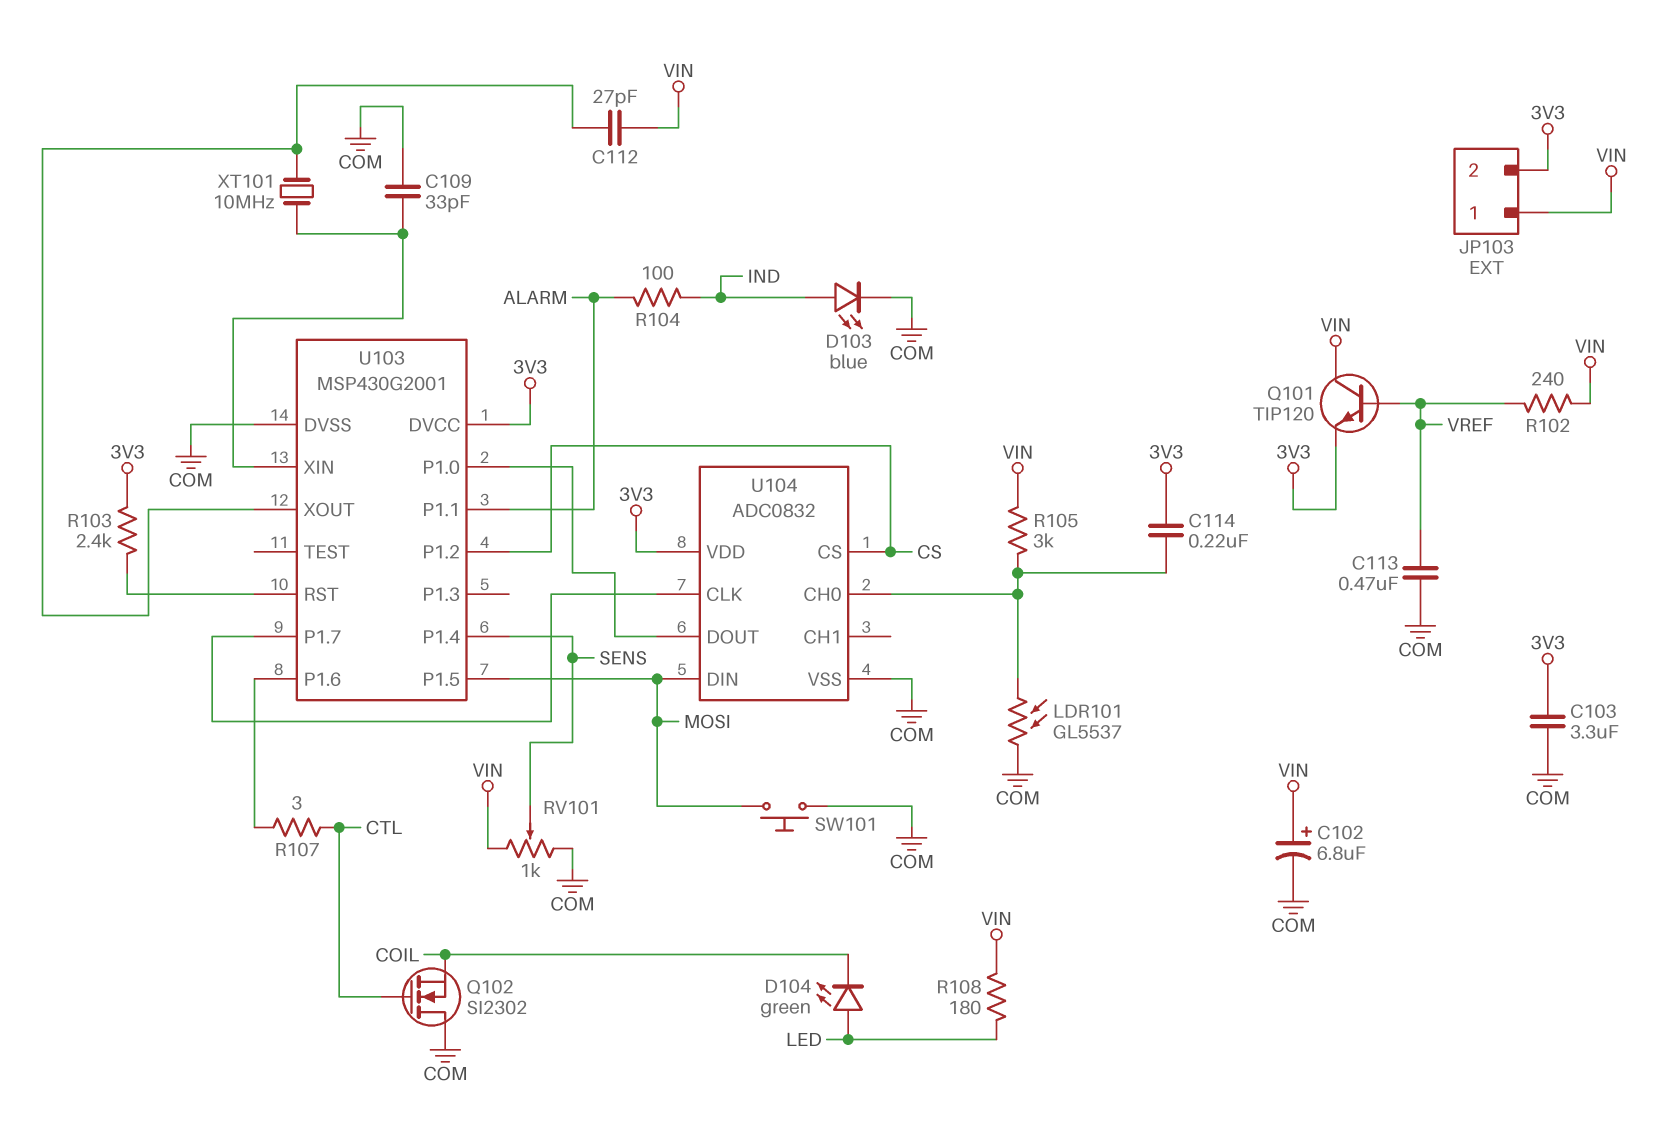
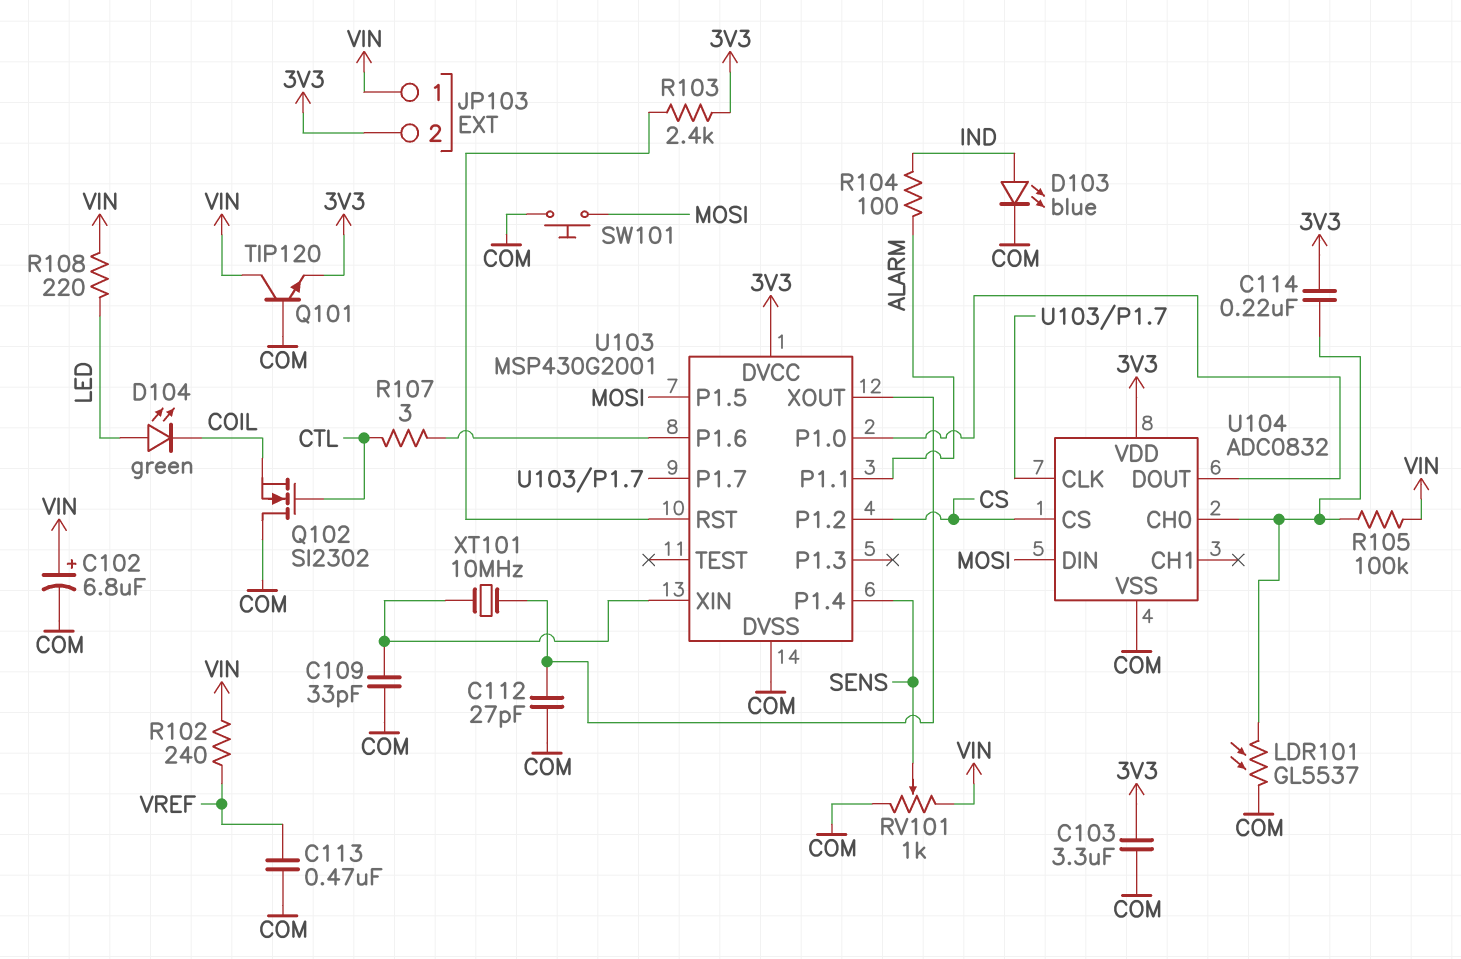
C112: 27pF (U103/XOUT, VIN) -> 27pF (COM, U103/XOUT)
Q101: NPN TIP120 (B VREF, C VIN, E 3V3) -> NPN TIP120 (B COM, C VIN, E 3V3)
R105: 3k (U104/CH0, VIN) -> 100k (U104/CH0, VIN)
R108: 180 (LED, VIN) -> 220 (LED, VIN)

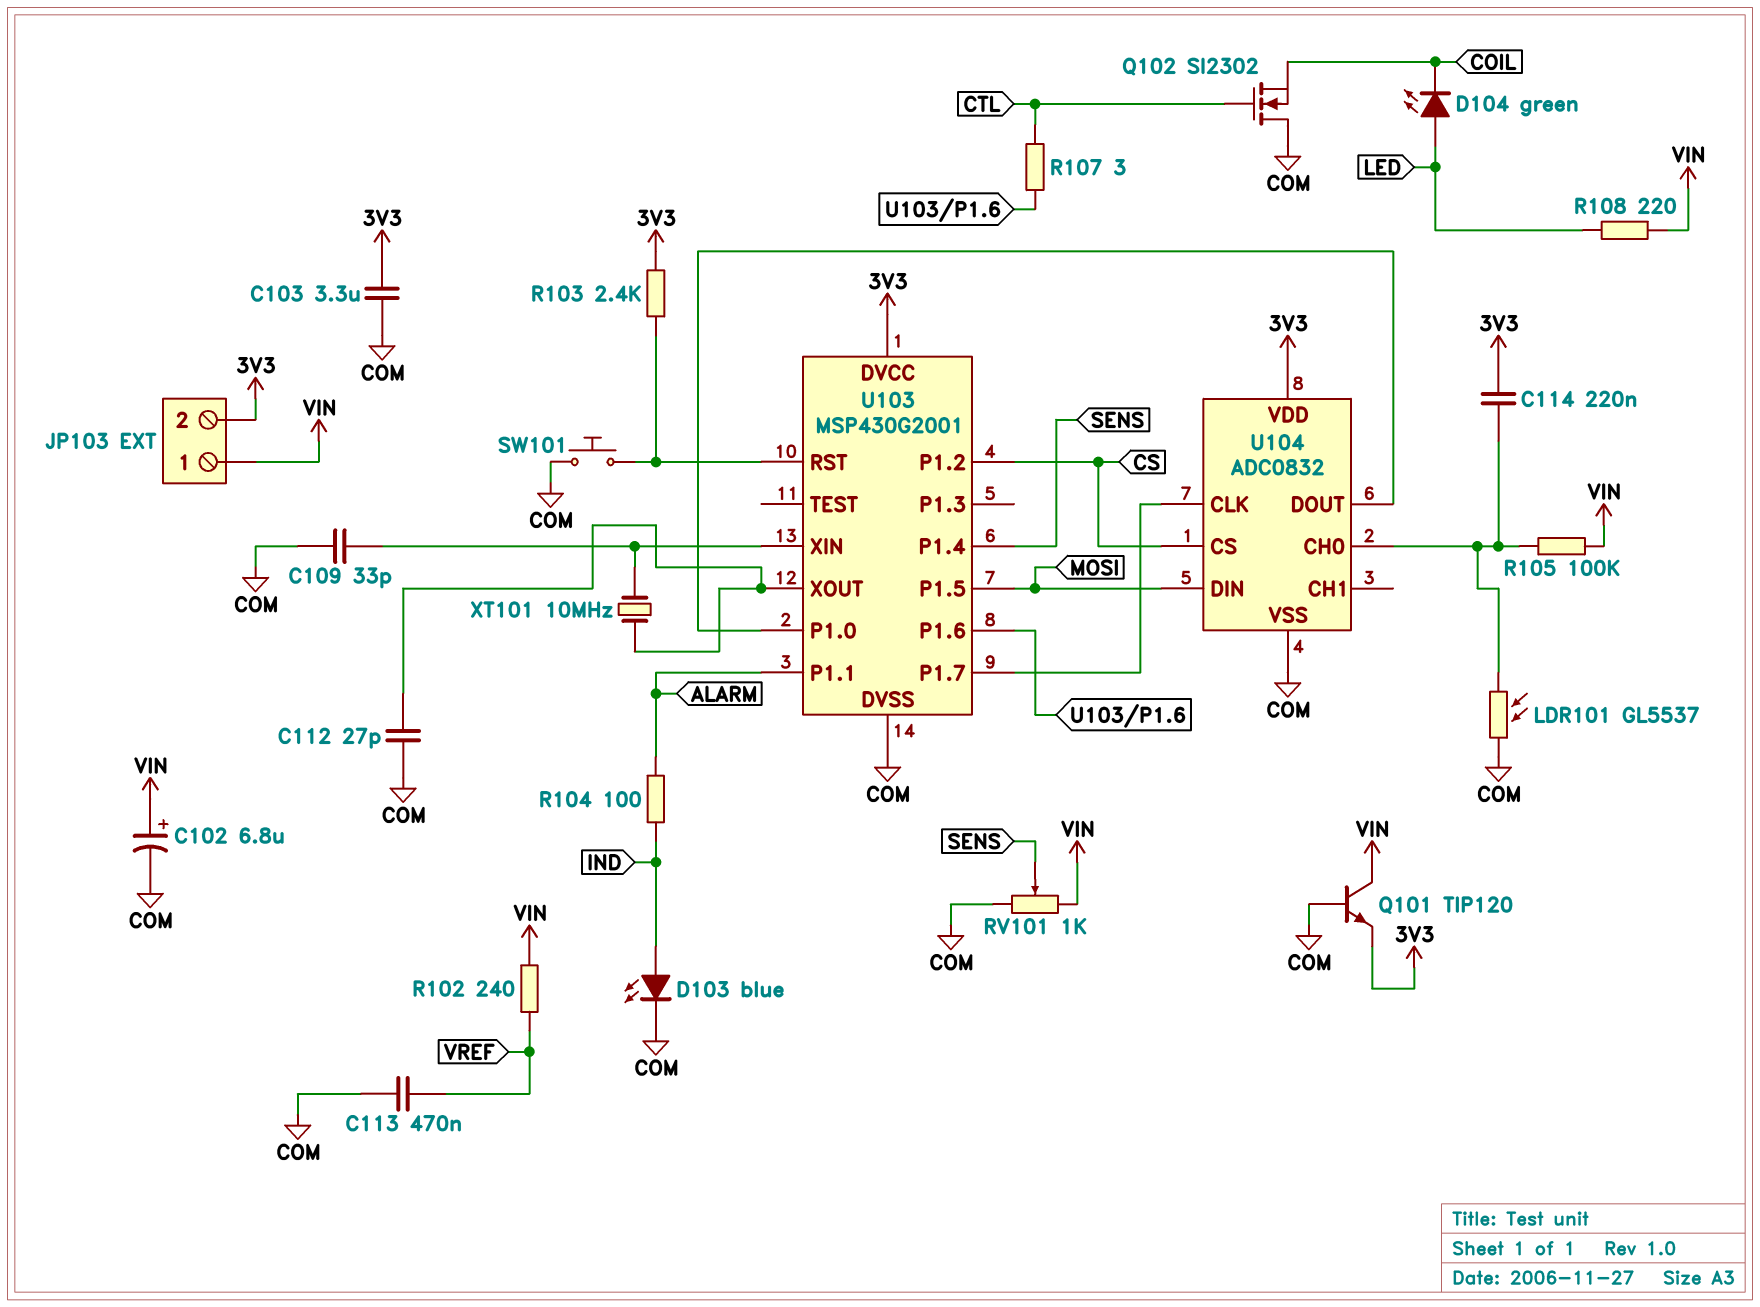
SW101: button (COM, MOSI) -> button (COM, U103/RST)

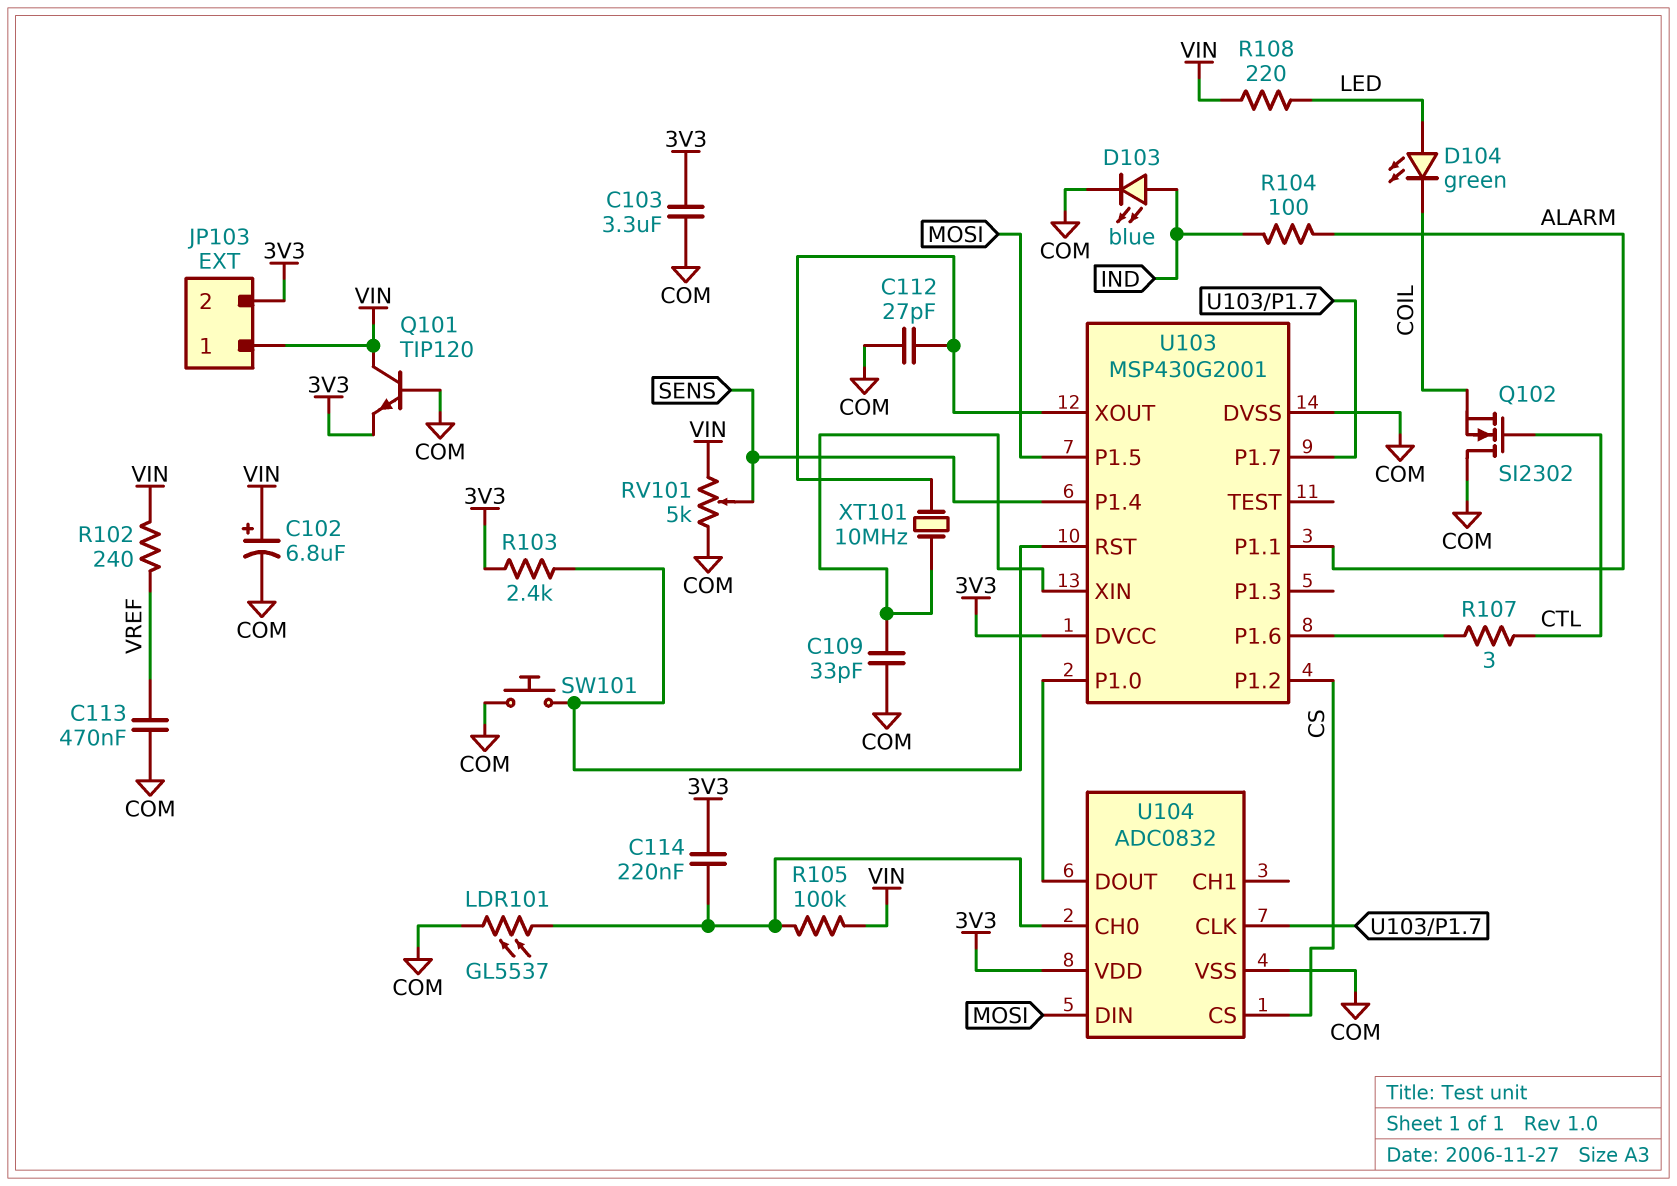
RV101: 1k (COM, VIN, wiper SENS) -> 5k (COM, VIN, wiper SENS)

